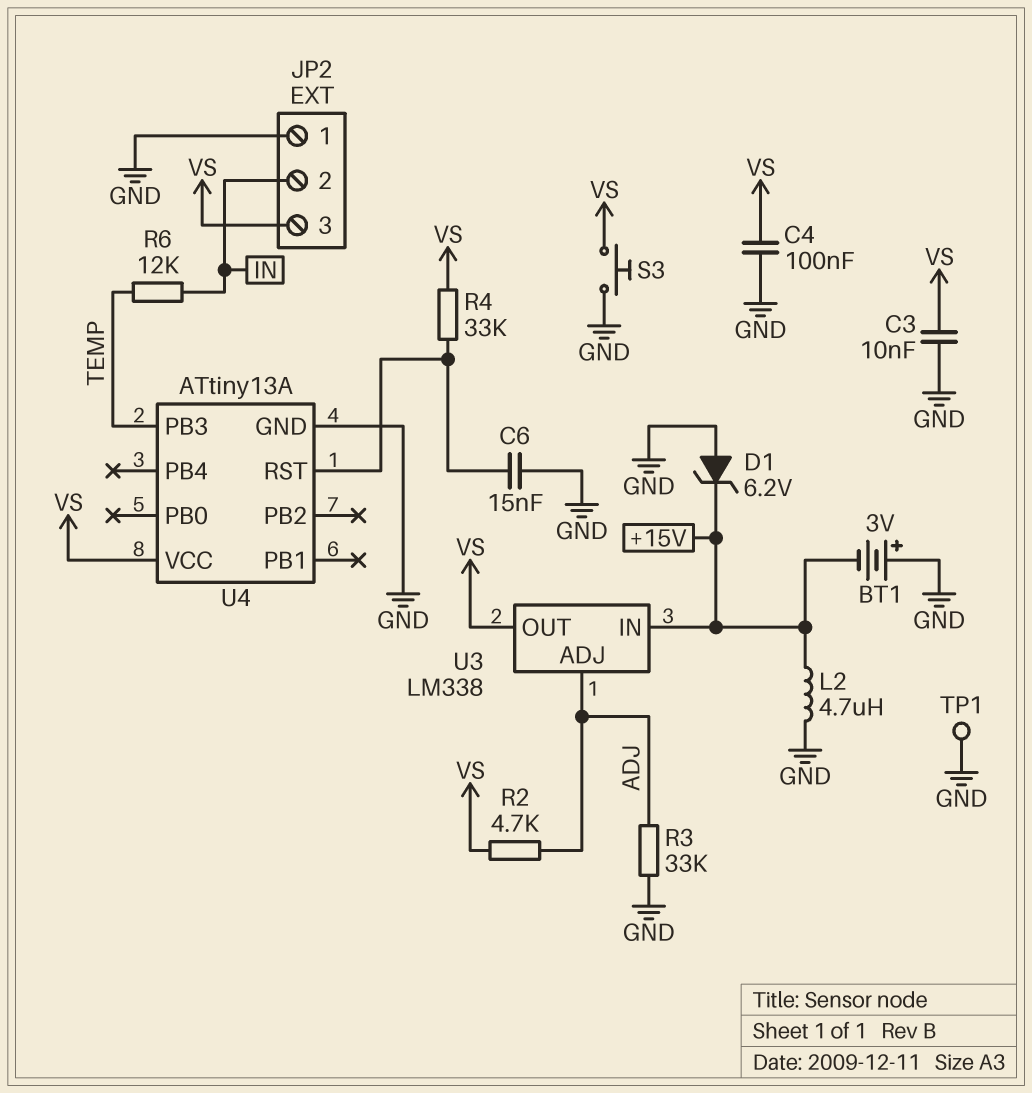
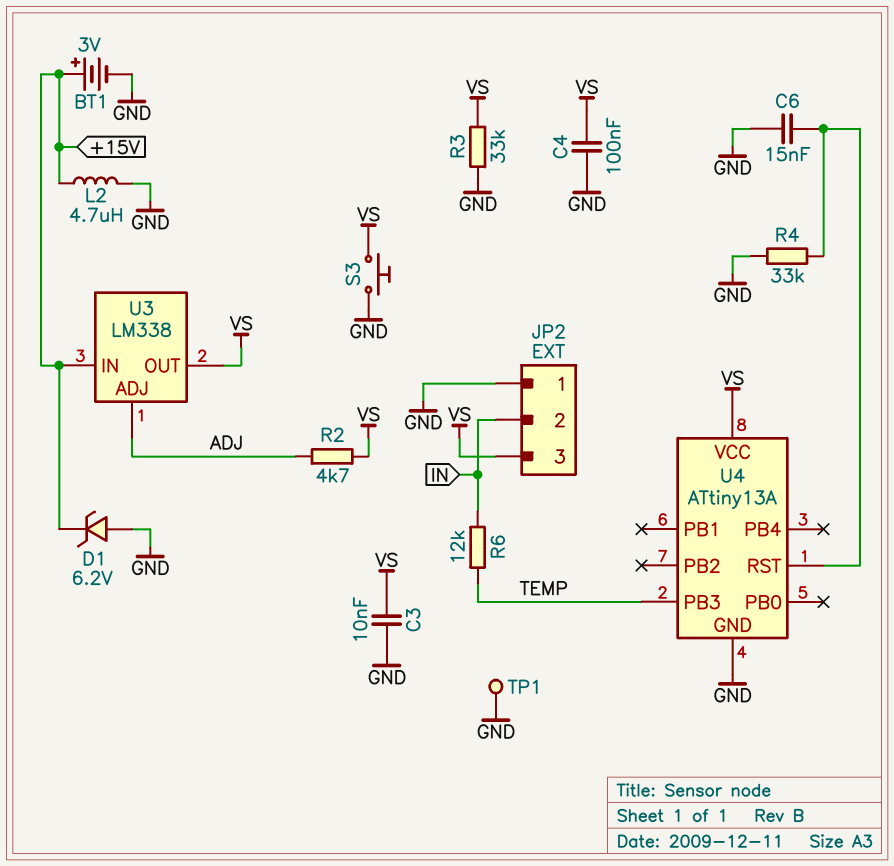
BT1: 3V (plus GND, minus +15V) -> 3V (plus +15V, minus GND)
R3: 33k (ADJ, GND) -> 33k (GND, VS)
R4: 33k (U4/RST, VS) -> 33k (GND, U4/RST)

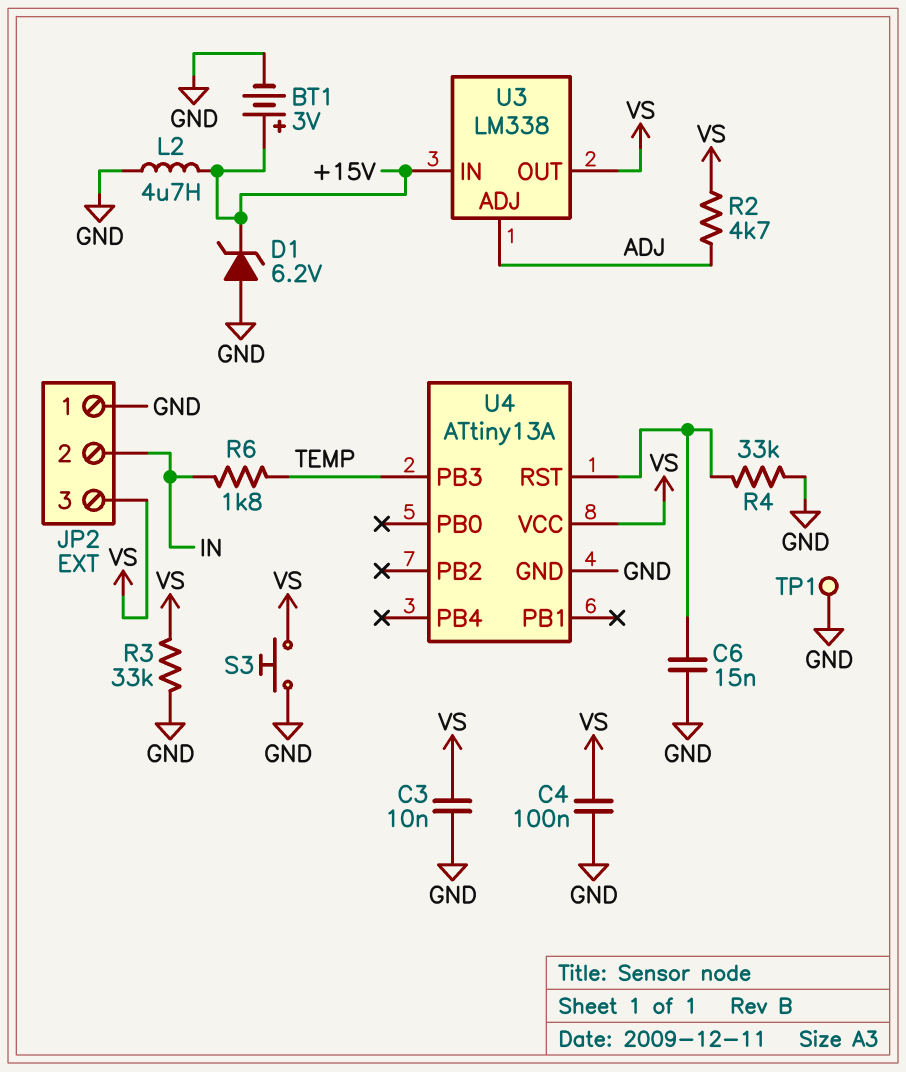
R6: 12k (IN, TEMP) -> 1.8k (IN, TEMP)

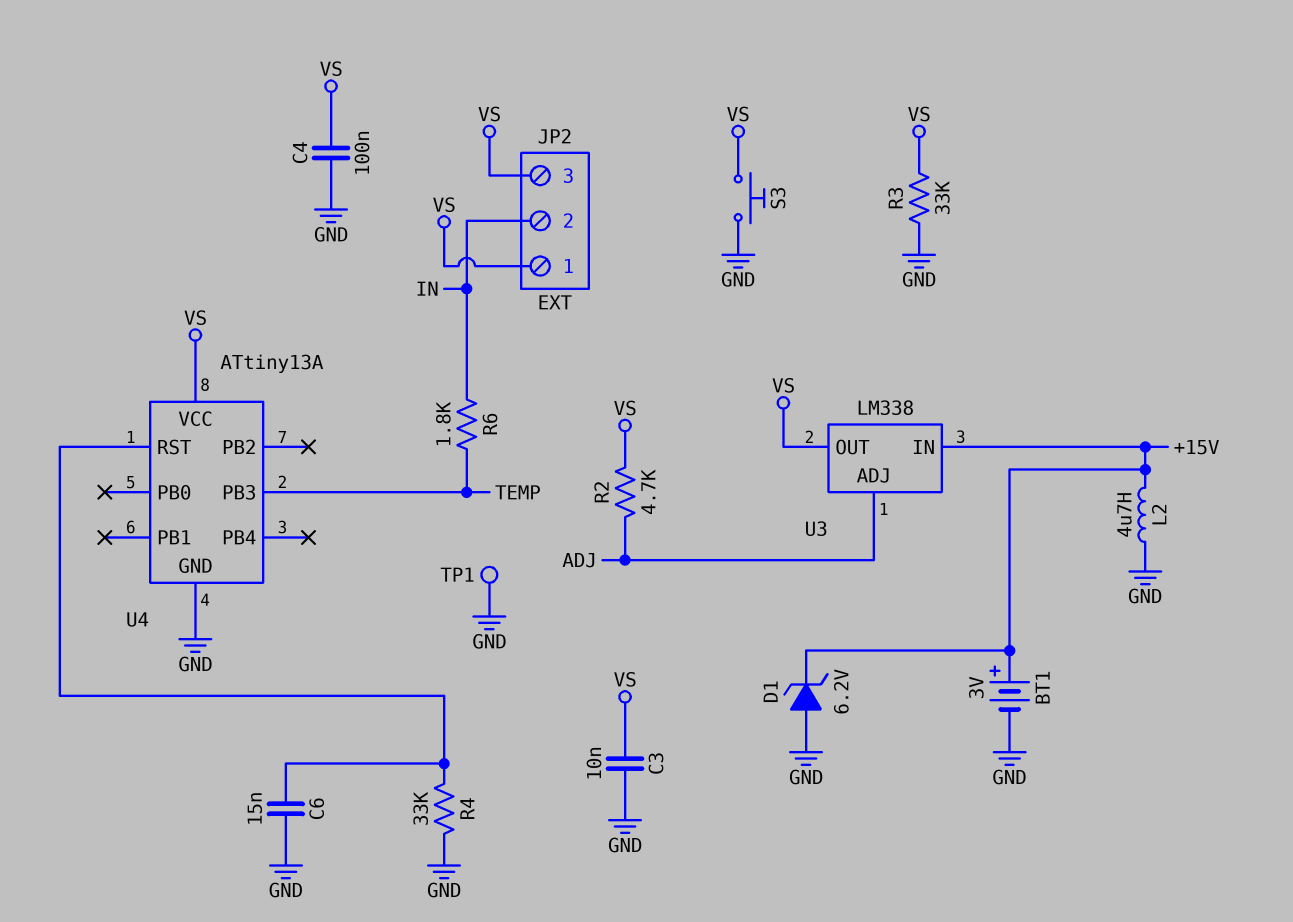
JP2 pin 1: GND -> VS

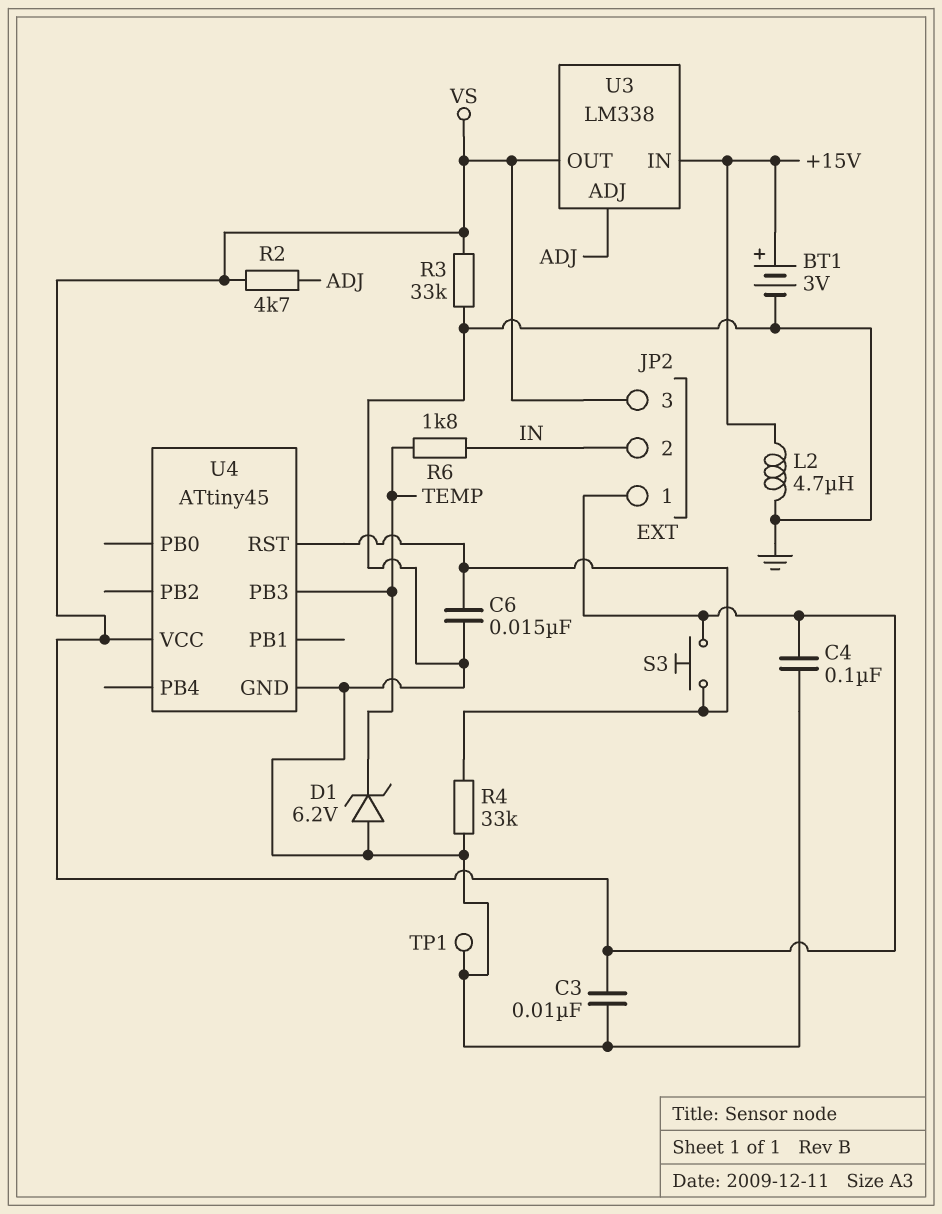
D1: zener 6.2V (A GND, K +15V) -> zener 6.2V (A GND, K TEMP)
S3: button (GND, VS) -> button (U4/RST, VS)
U4: ATtiny13A -> ATtiny45

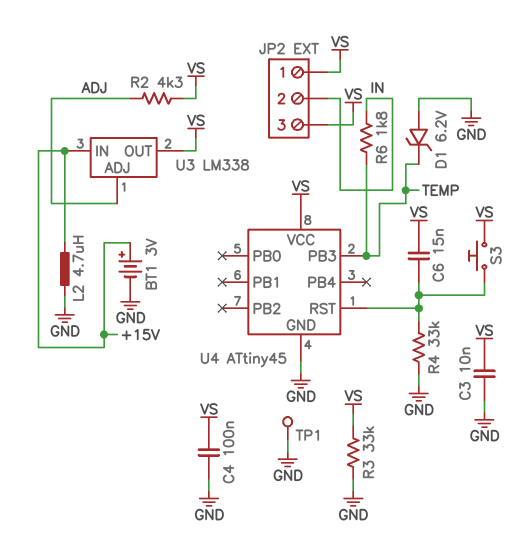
C6: 15nF (GND, U4/RST) -> 15nF (U4/RST, VS)
R2: 4.7k (ADJ, VS) -> 4.3k (ADJ, VS)

